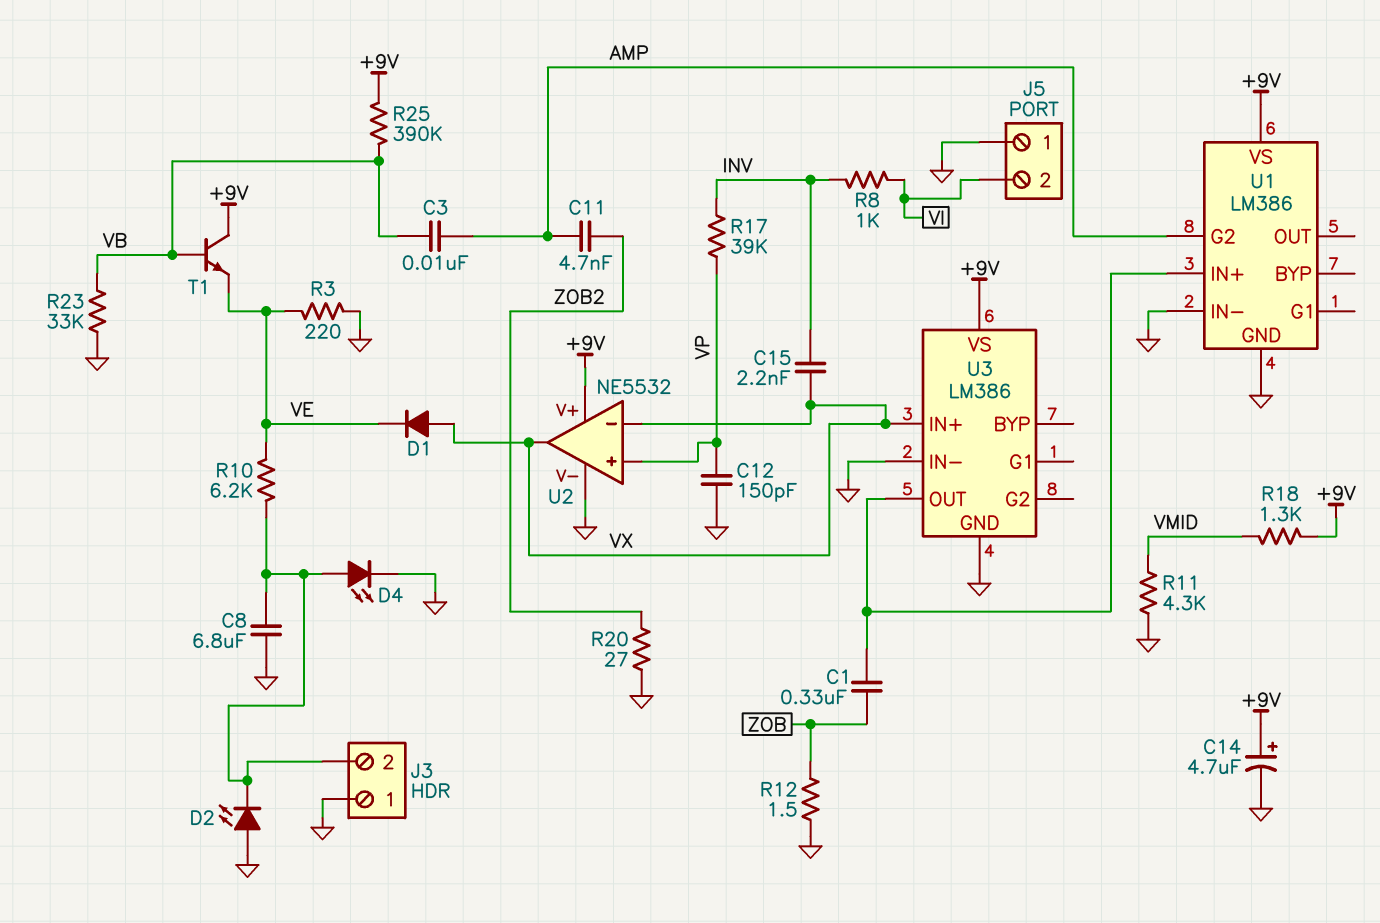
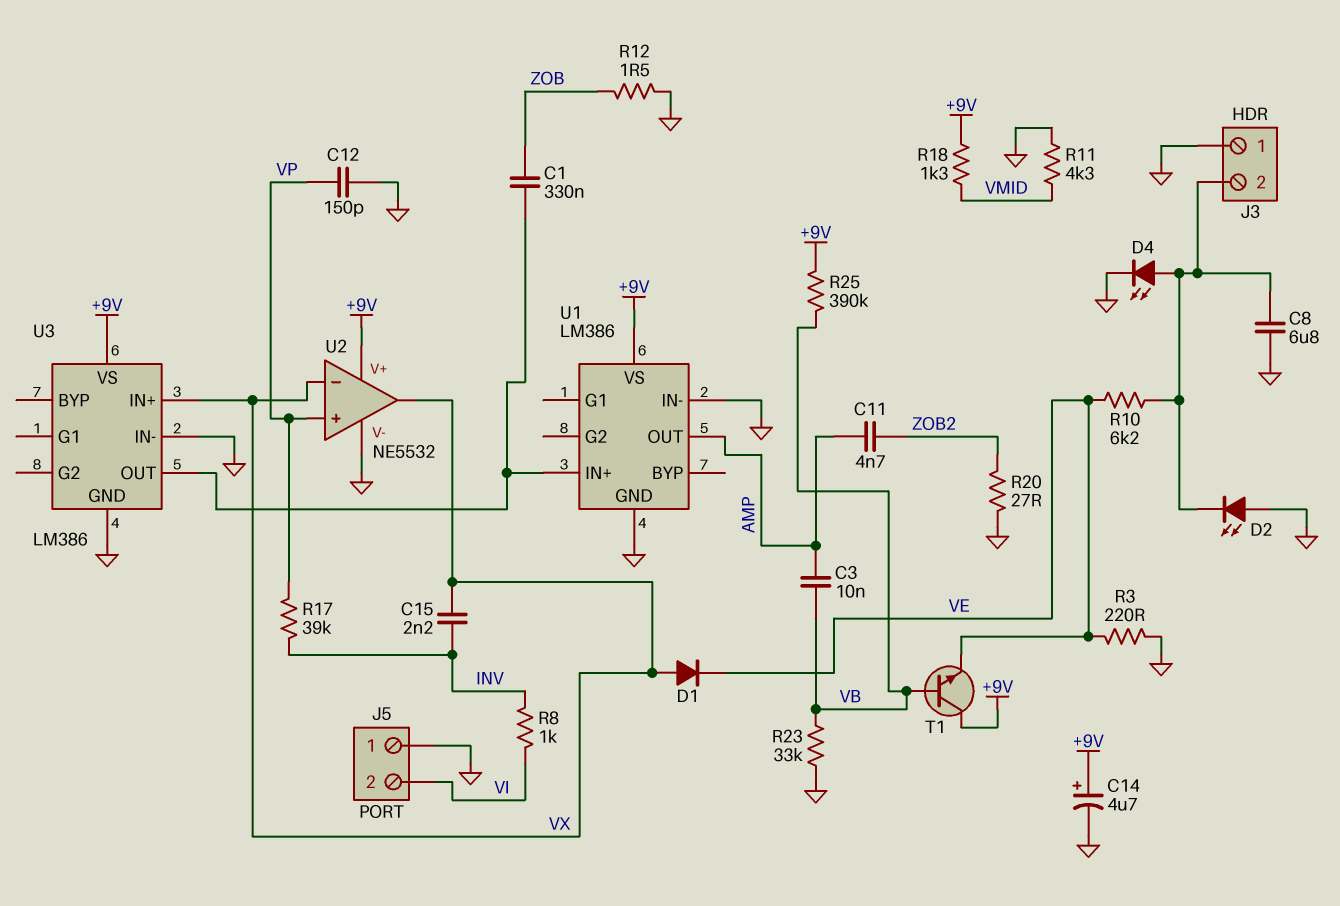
U1 pin G2: AMP -> none
U1 pin OUT: none -> AMP

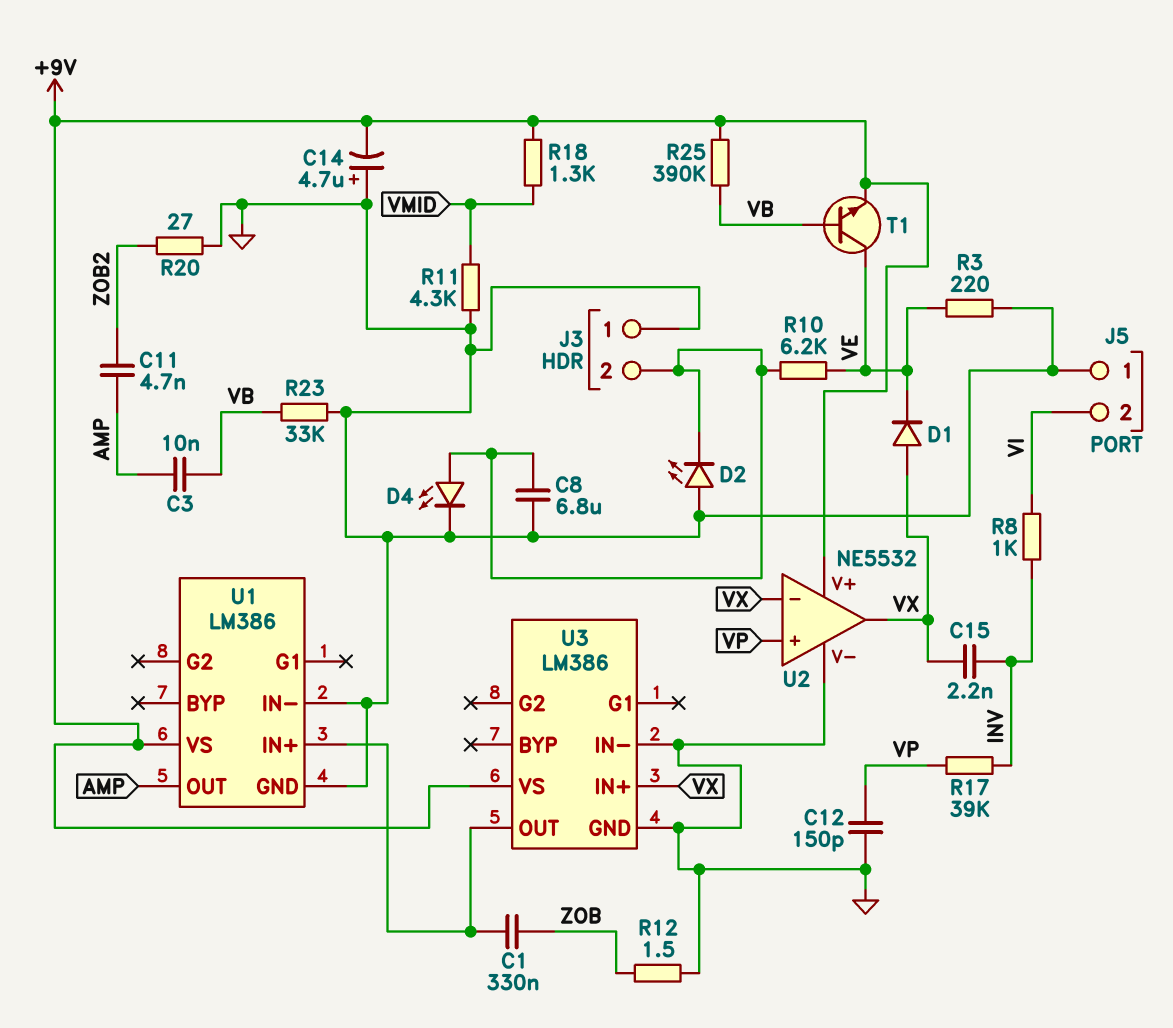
C14: 4.7uF (plus +9V, minus GND) -> 4.7uF (plus GND, minus +9V)
T1: NPN (B VB, C +9V, E VE) -> NPN (B VB, C VE, E +9V)

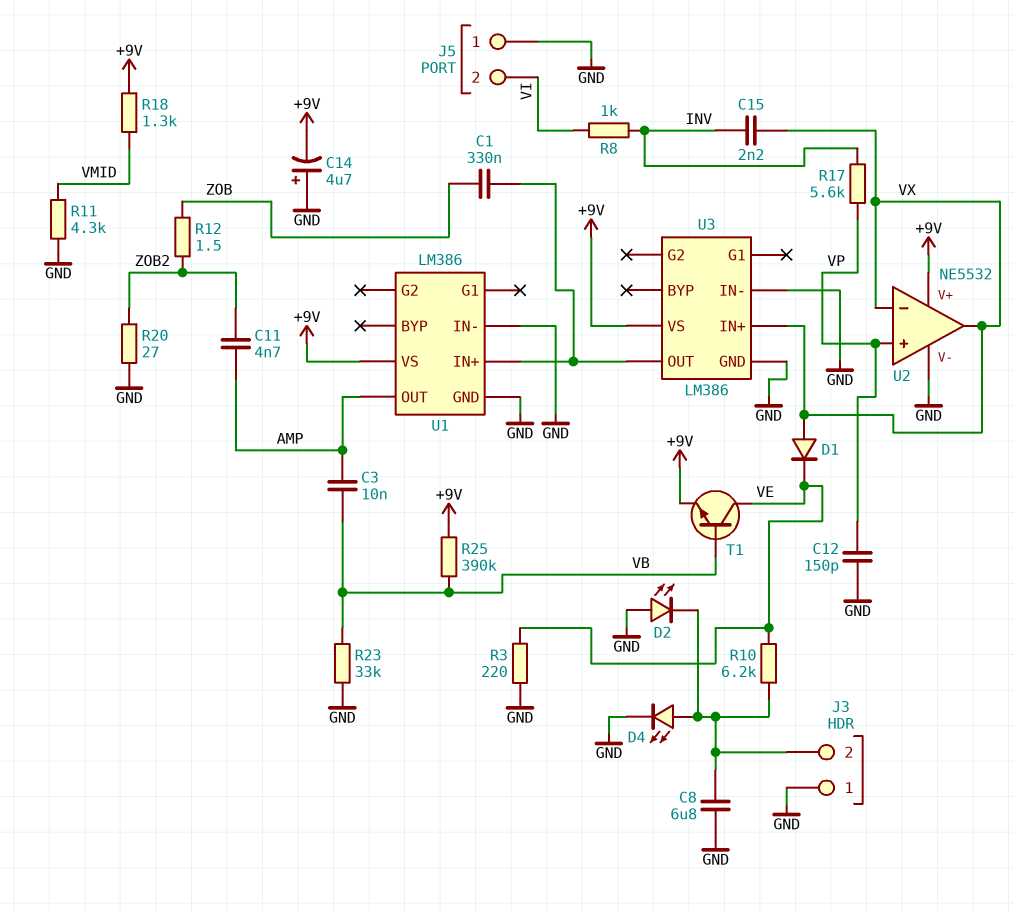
R12: 1.5 (GND, ZOB) -> 1.5 (ZOB, ZOB2)
R17: 39k (INV, VP) -> 5.6k (INV, VP)

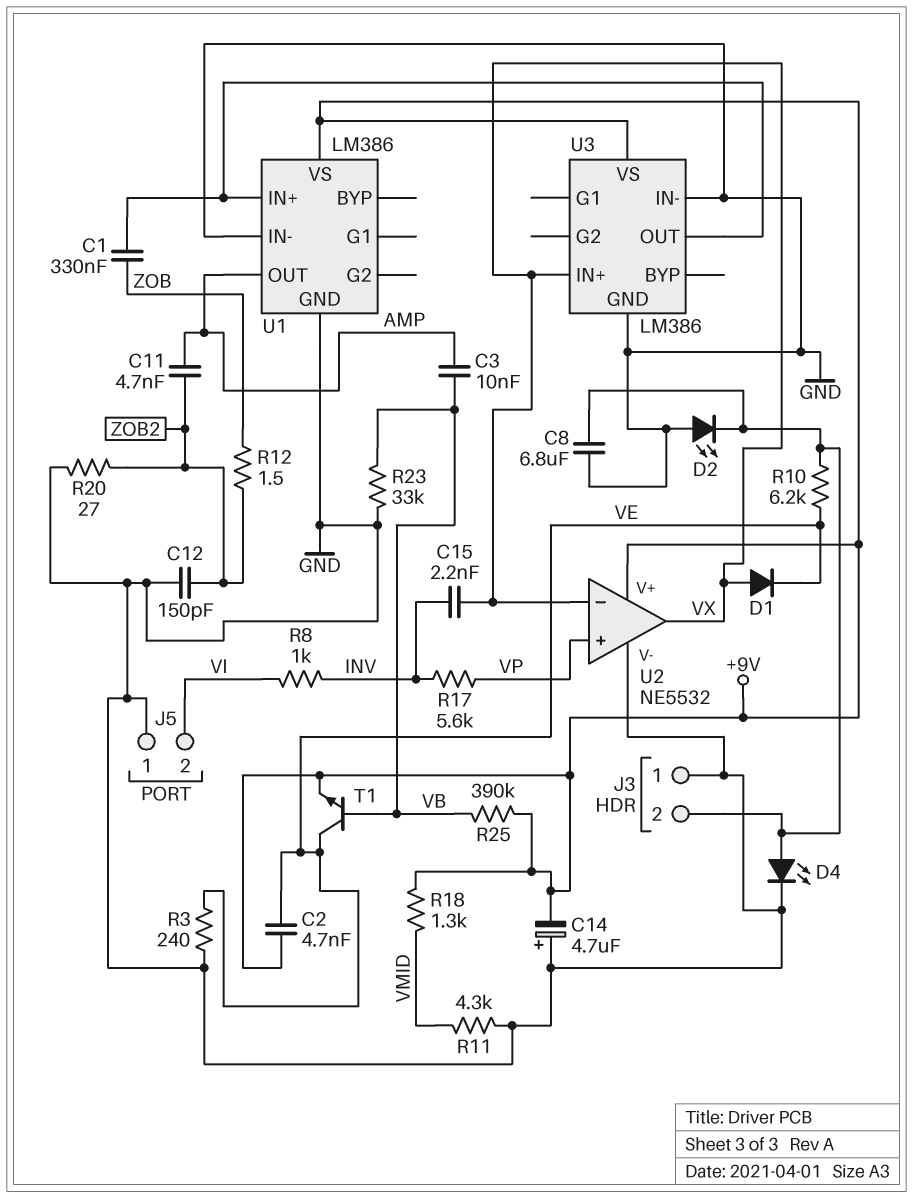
C2: none -> 4.7nF (+9V, VE)
C12: 150pF (GND, VP) -> 150pF (GND, ZOB2)
R3: 220 (GND, VE) -> 240 (GND, VE)

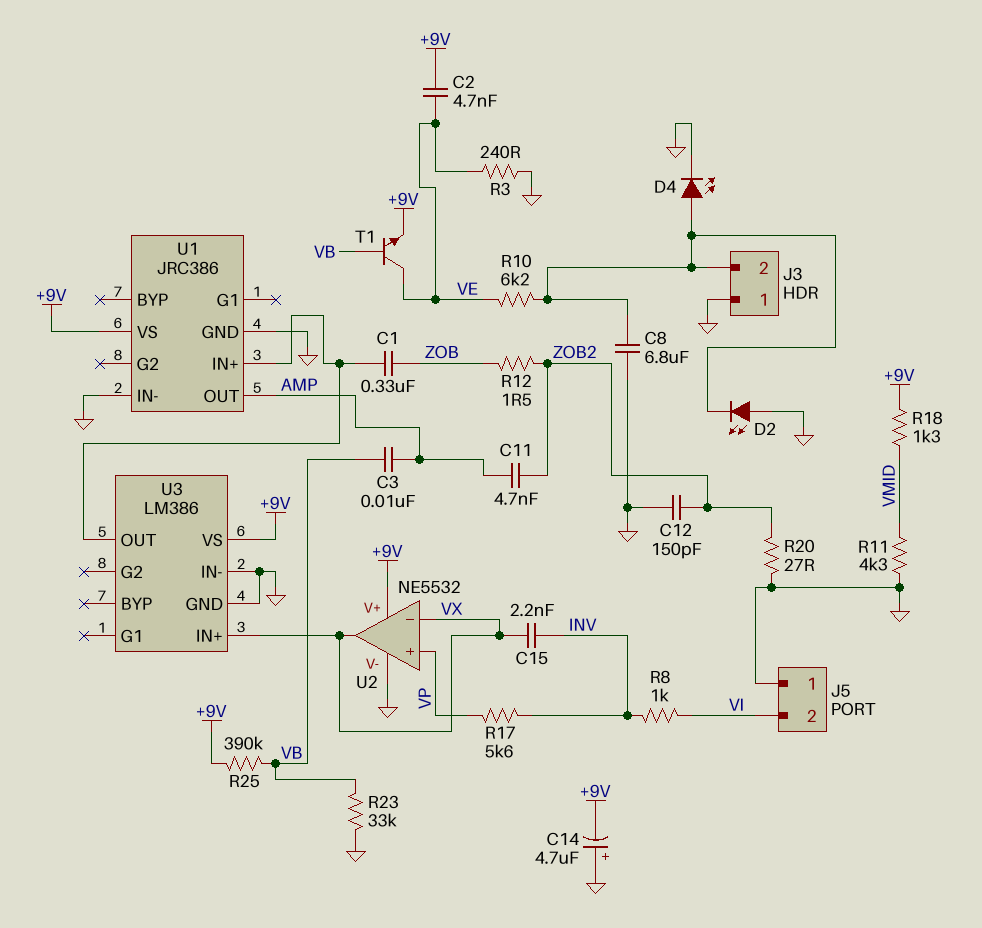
D1: diode (A VX, K VE) -> none
U1: LM386 -> JRC386

